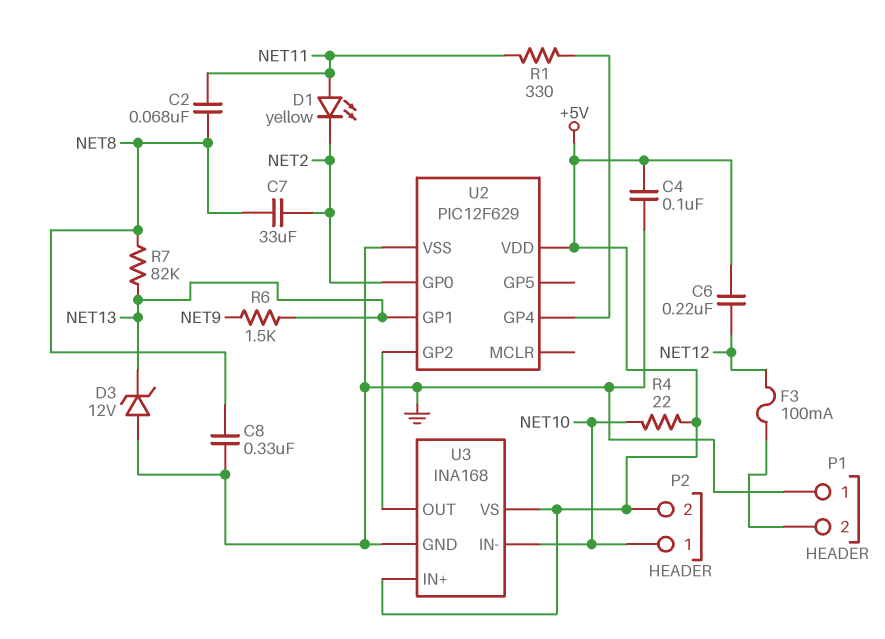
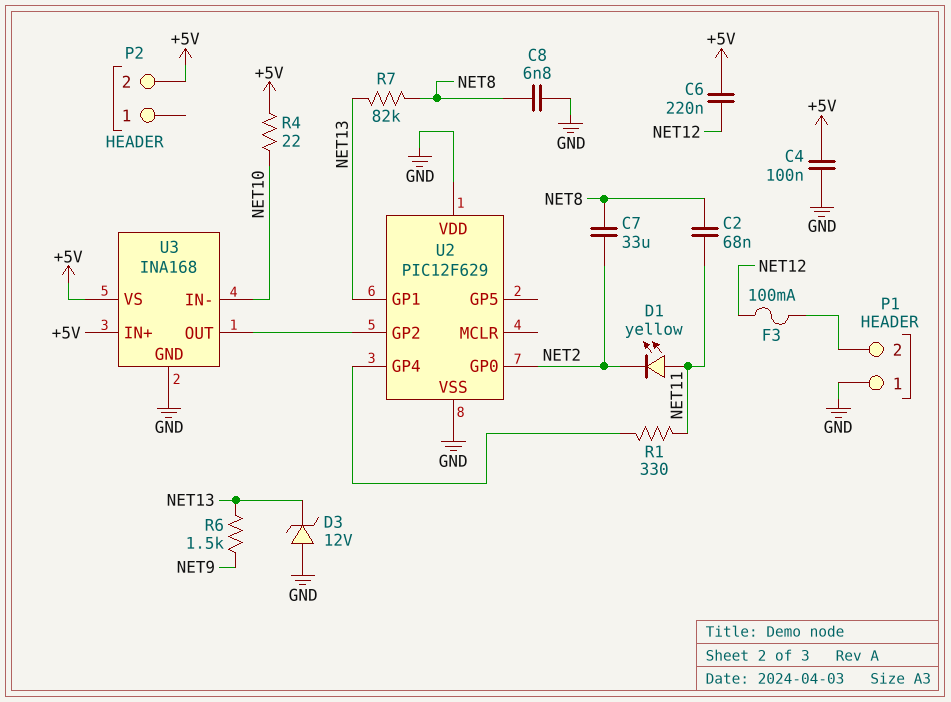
C8: 330nF (GND, NET8) -> 6.8nF (GND, NET8)
P2 pin 1: NET10 -> none
U2 pin VDD: +5V -> GND

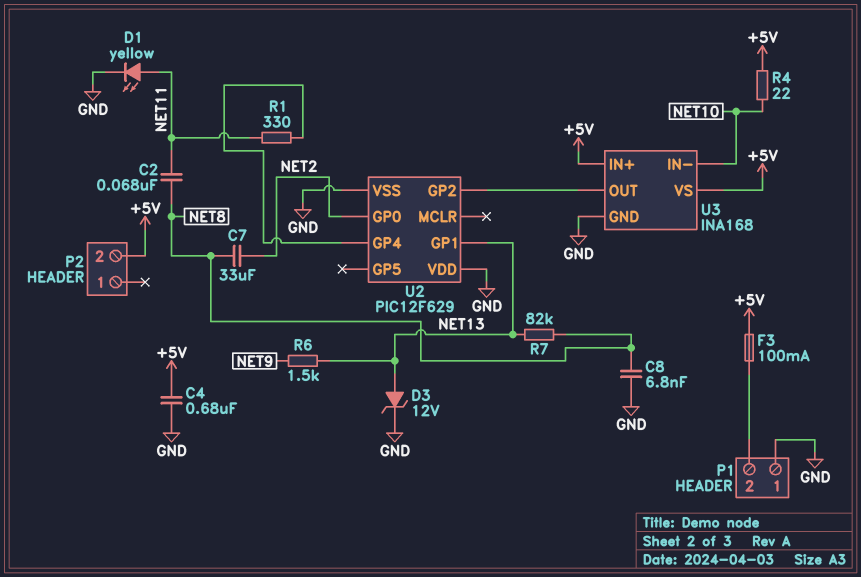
C4: 100nF (+5V, GND) -> 680nF (+5V, GND)
C6: 220nF (+5V, NET12) -> none
D1: LED yellow (A NET11, K NET2) -> LED yellow (A NET11, K GND)
D3: zener 12V (A GND, K NET13) -> zener 12V (A NET13, K GND)
F3: 100mA (NET12, P1/2) -> 100mA (+5V, P1/2)

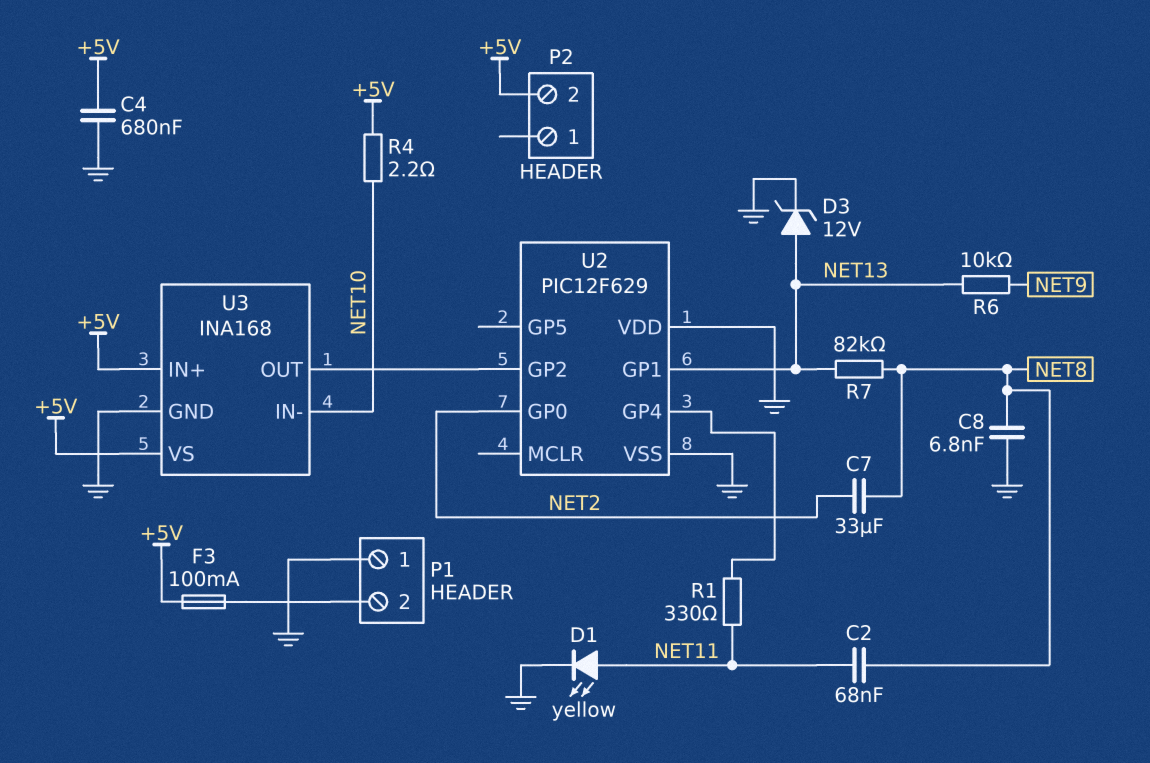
R4: 22 (+5V, NET10) -> 2.2 (+5V, NET10)
R6: 1.5k (NET9, NET13) -> 10k (NET9, NET13)

